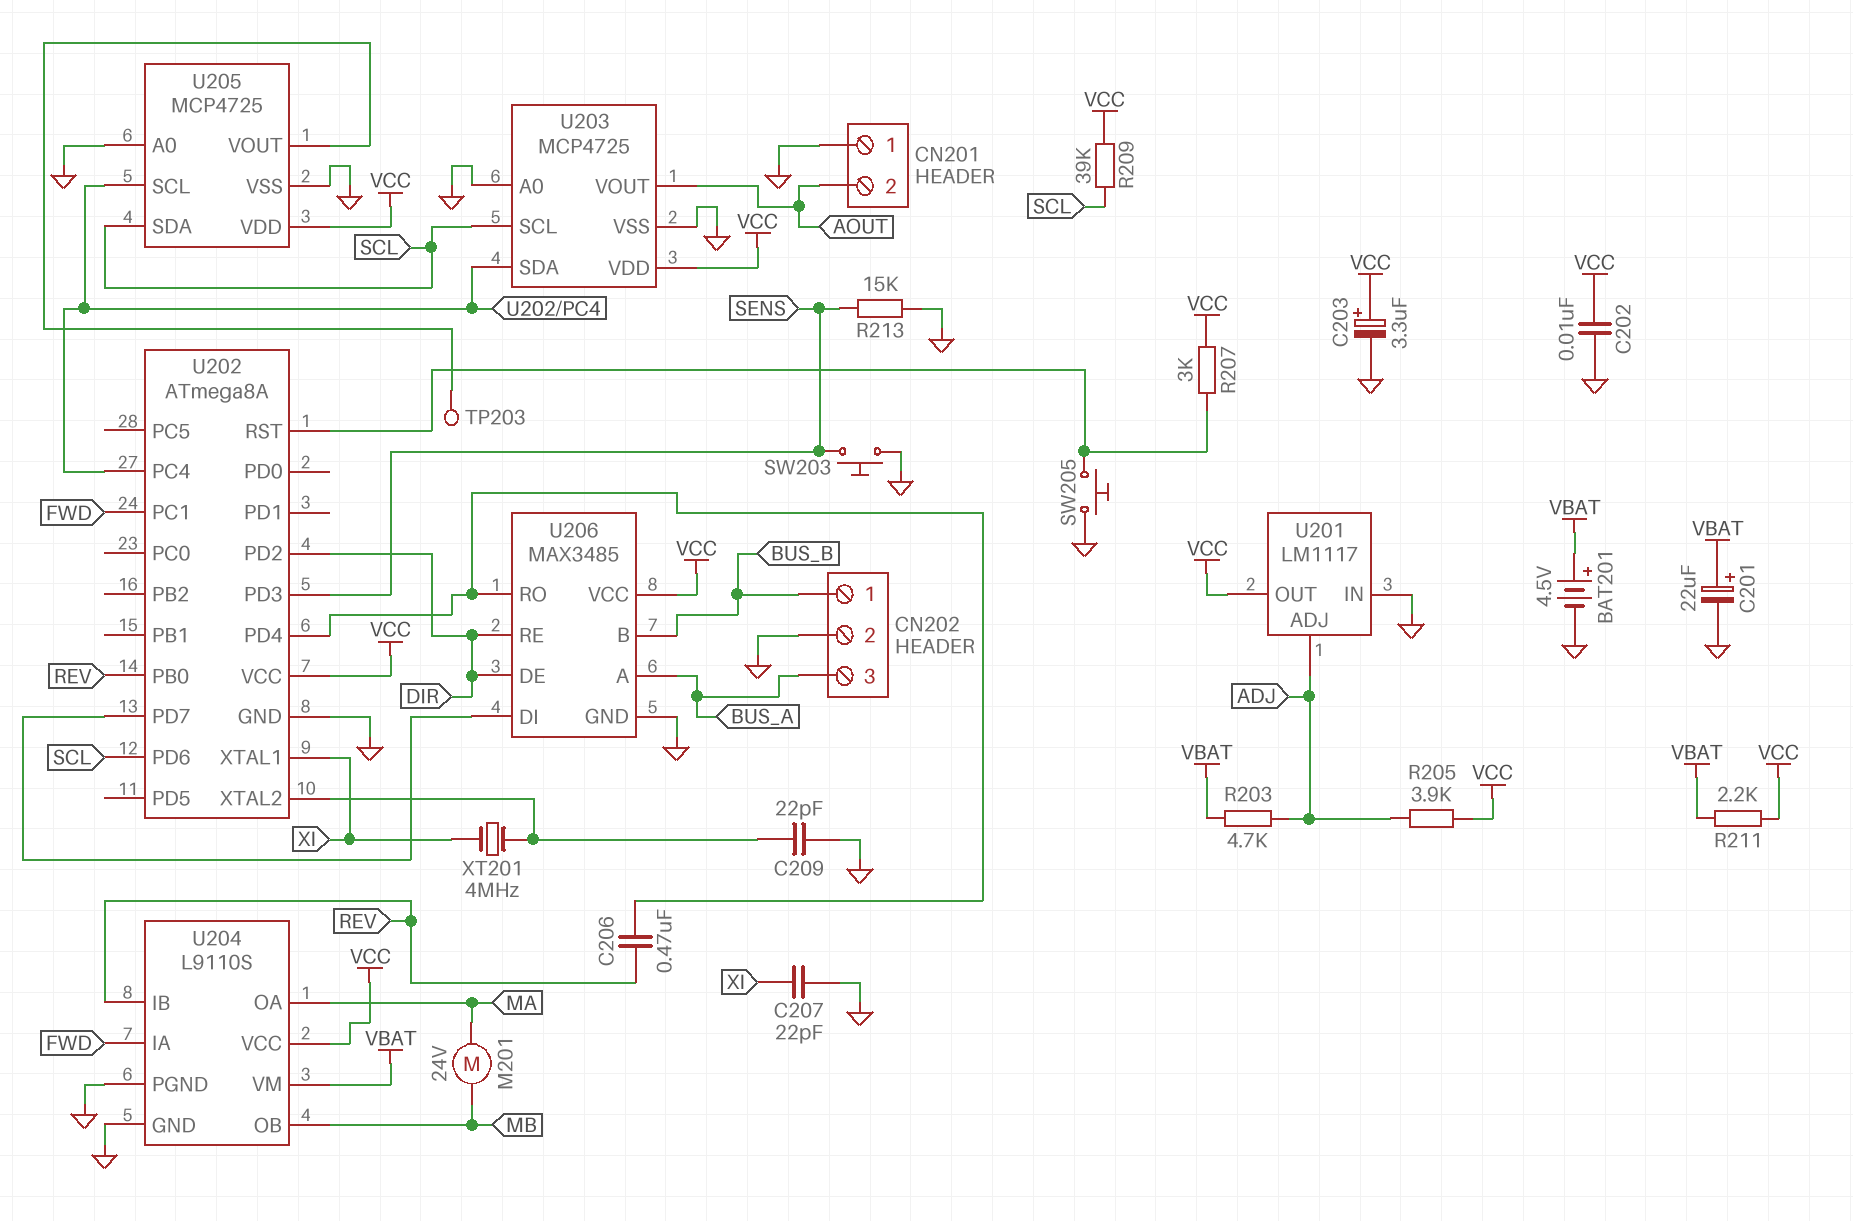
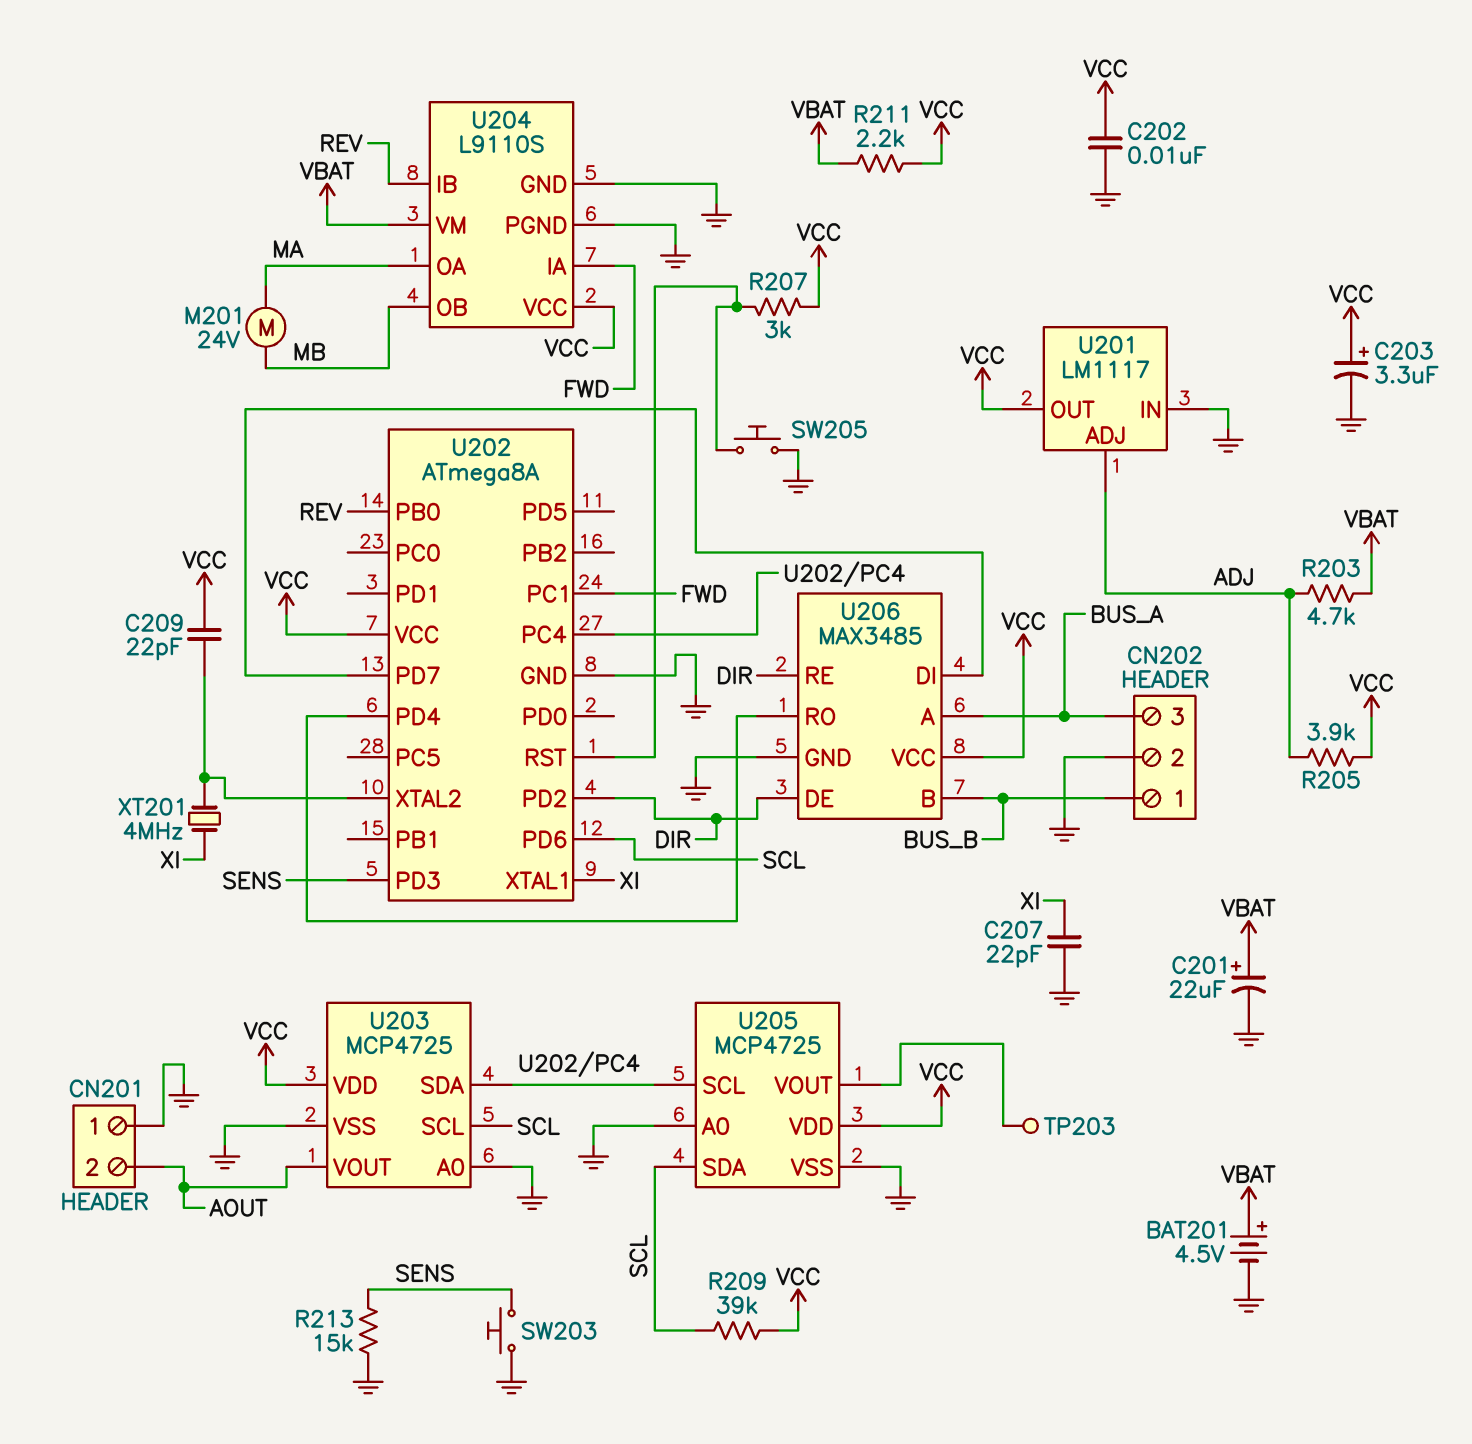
C206: 470nF (REV, U202/PD4) -> none
C209: 22pF (GND, U202/XTAL2) -> 22pF (U202/XTAL2, VCC)

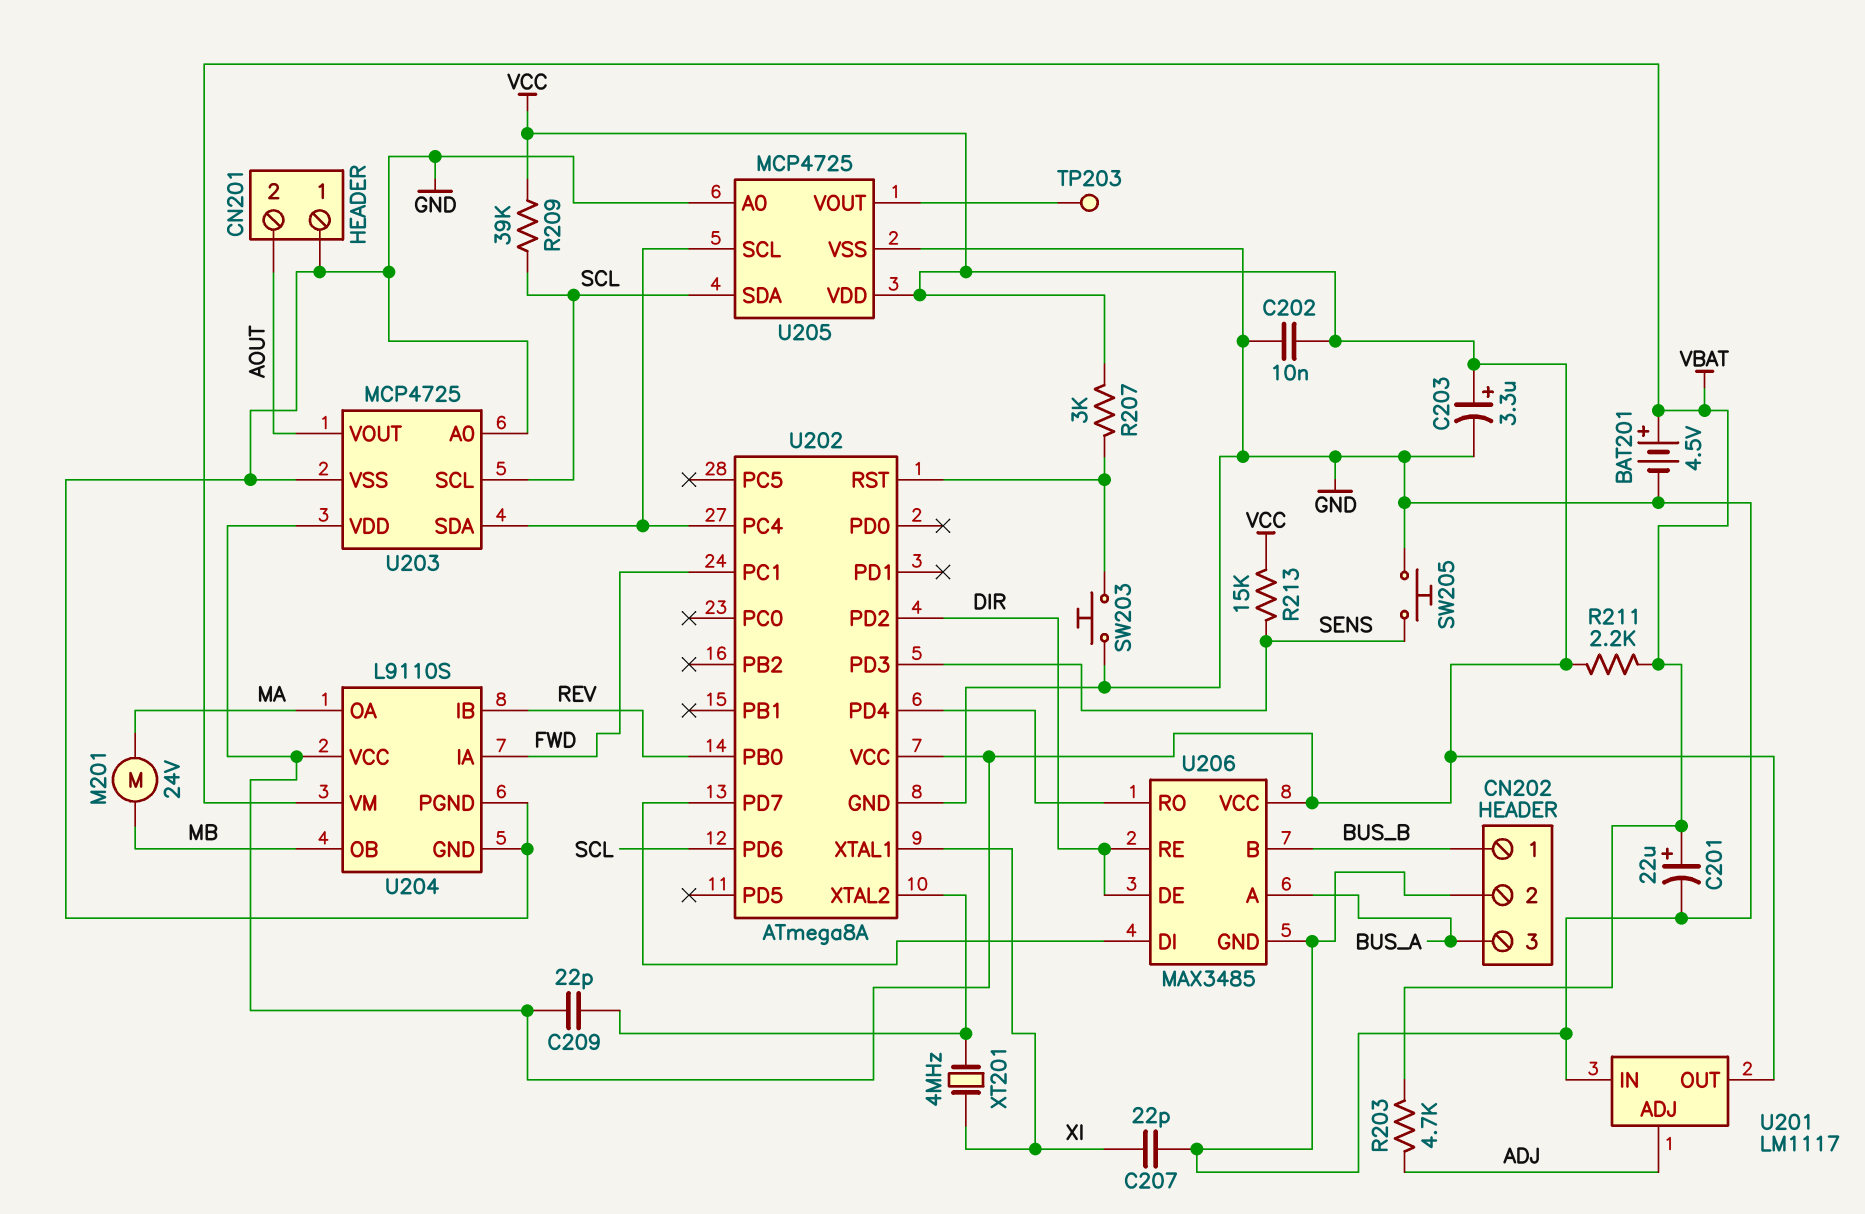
R205: 3.9k (ADJ, VCC) -> none
R213: 15k (GND, SENS) -> 15k (SENS, VCC)
SW203: button (GND, SENS) -> button (GND, U202/RST)
SW205: button (GND, U202/RST) -> button (GND, SENS)

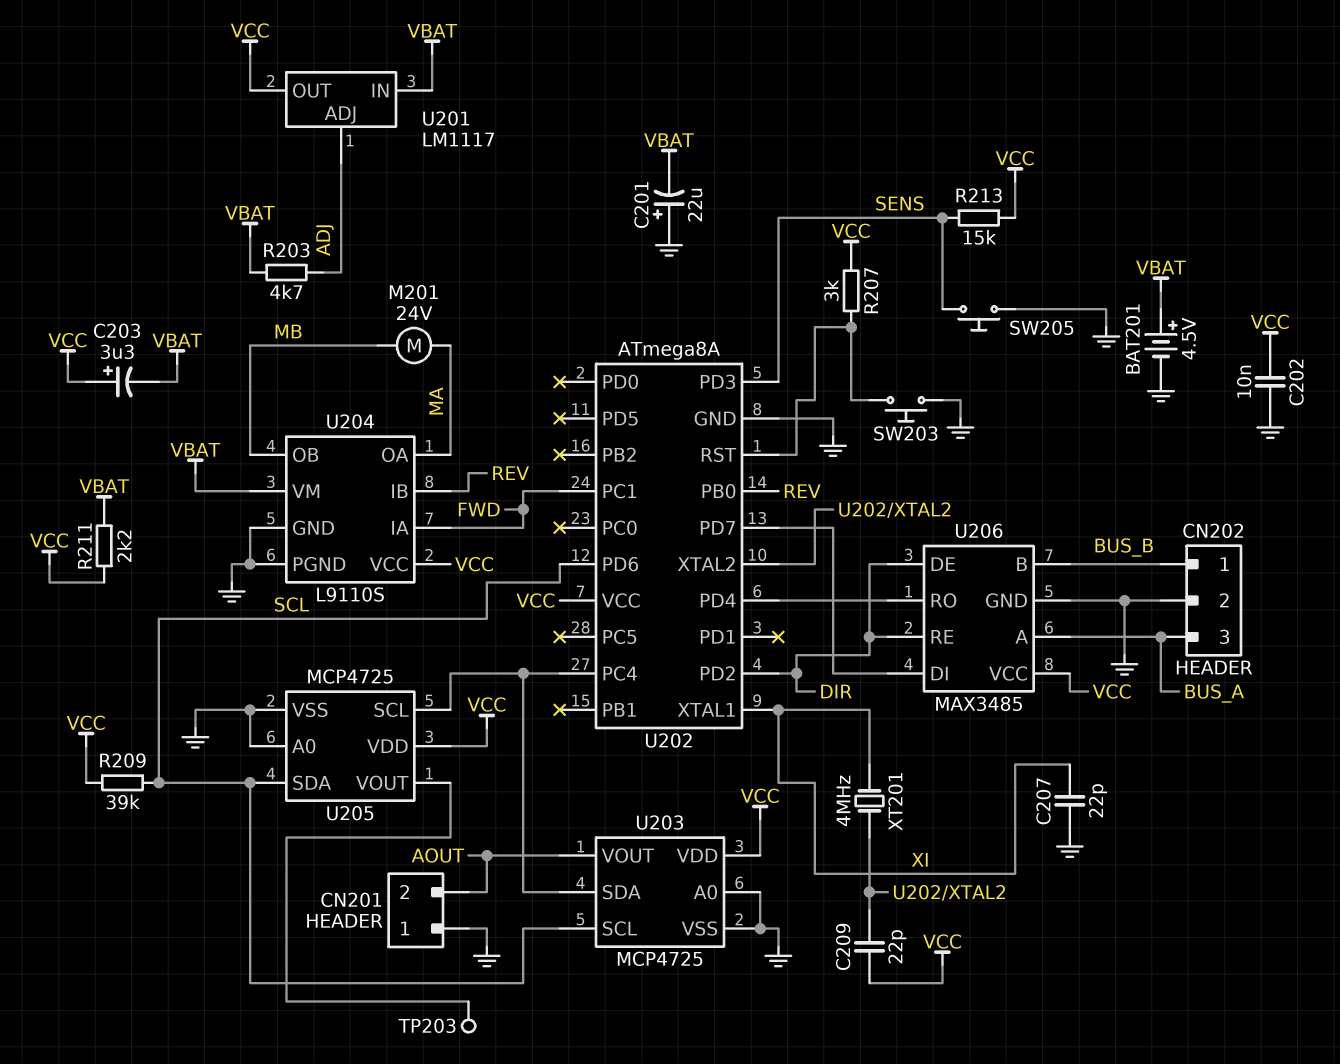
C201: 22uF (plus VBAT, minus GND) -> 22uF (plus GND, minus VBAT)
C203: 3.3uF (plus VCC, minus GND) -> 3.3uF (plus VCC, minus VBAT)
U201 pin IN: GND -> VBAT

